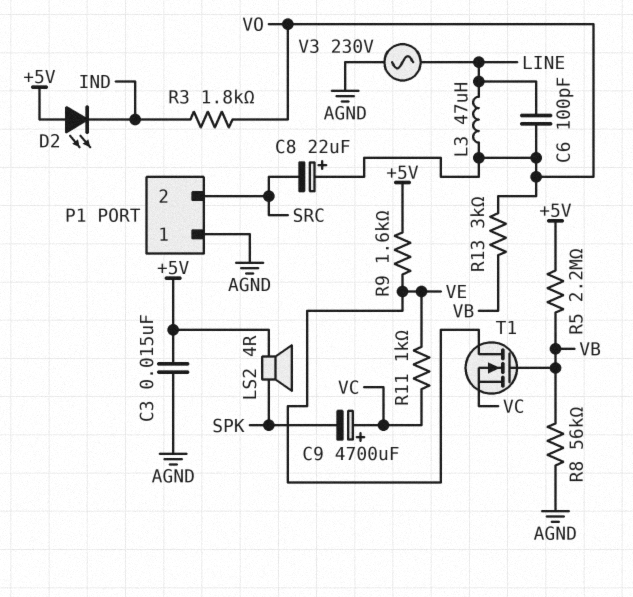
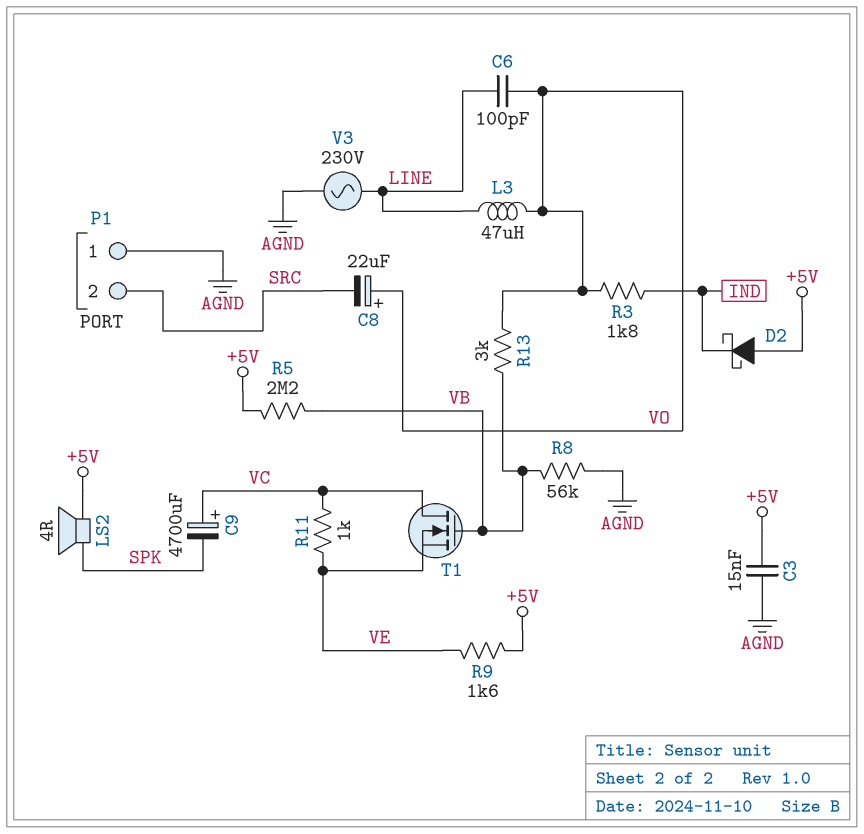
D2: LED (A +5V, K IND) -> schottky (A +5V, K IND)
T1: NMOS (G VB, D VE, S VC) -> NMOS (G VB, D VC, S VE)

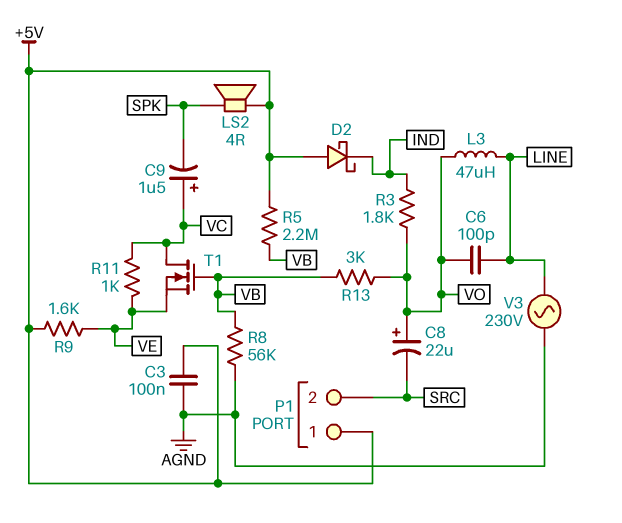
C3: 15nF (+5V, AGND) -> 100nF (+5V, AGND)
C9: 4700uF (plus VC, minus SPK) -> 1.5uF (plus VC, minus SPK)
P1 pin 1: AGND -> +5V

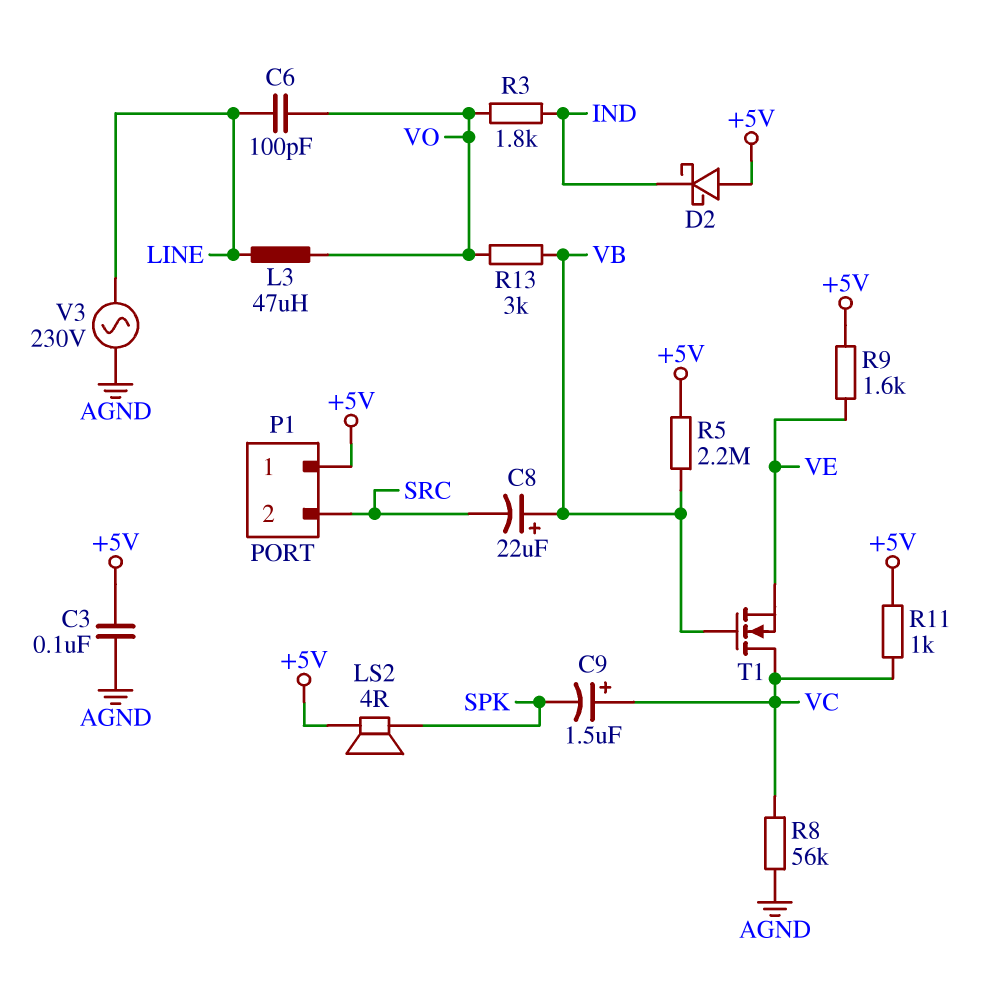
C8: 22uF (plus VO, minus SRC) -> 22uF (plus VB, minus SRC)
R8: 56k (AGND, VB) -> 56k (AGND, VC)
R11: 1k (VC, VE) -> 1k (+5V, VC)

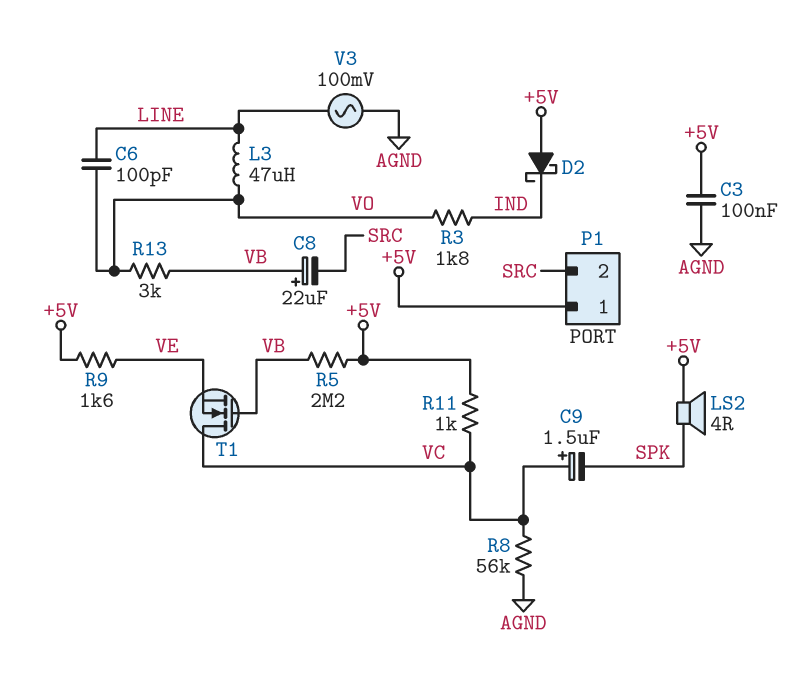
V3: AC 230V (AGND, LINE) -> AC 100mV (AGND, LINE)

